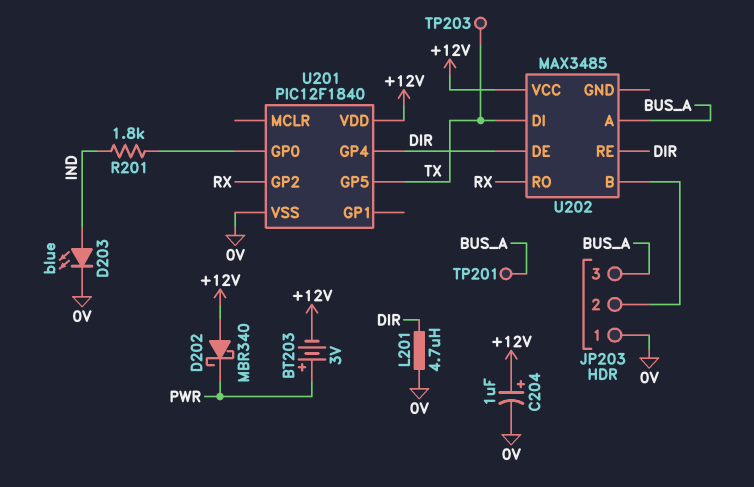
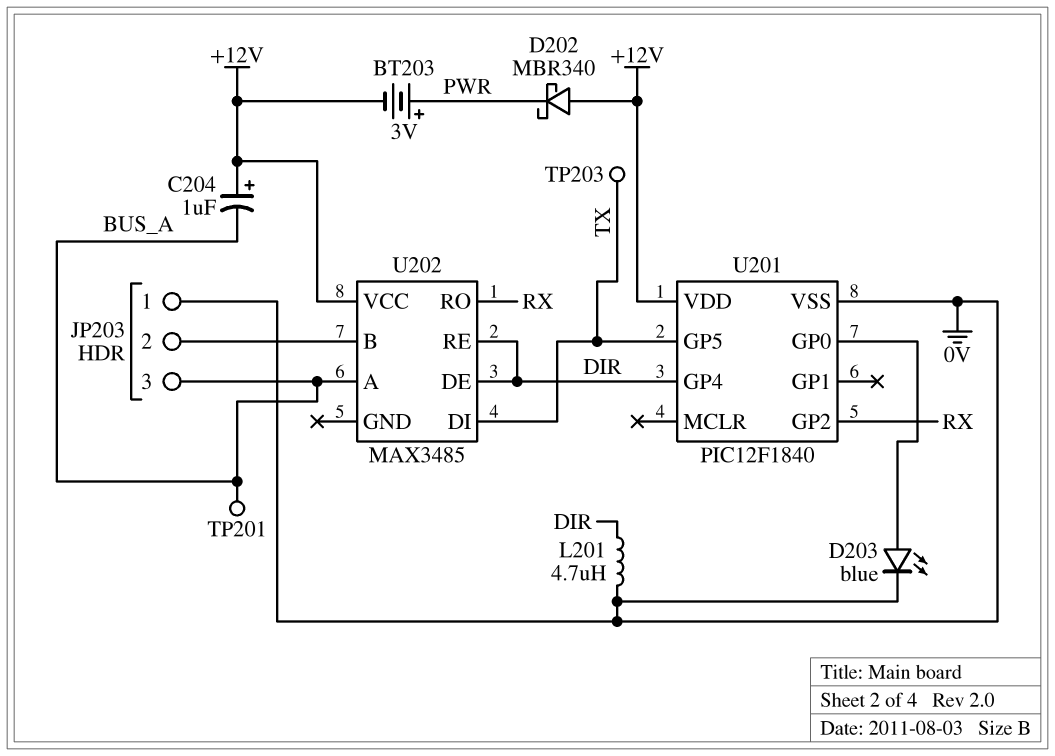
C204: 1uF (plus +12V, minus 0V) -> 1uF (plus +12V, minus BUS_A)
D203: LED blue (A IND, K 0V) -> LED blue (A U201/GP0, K 0V)
R201: 1.8k (IND, U201/GP0) -> none

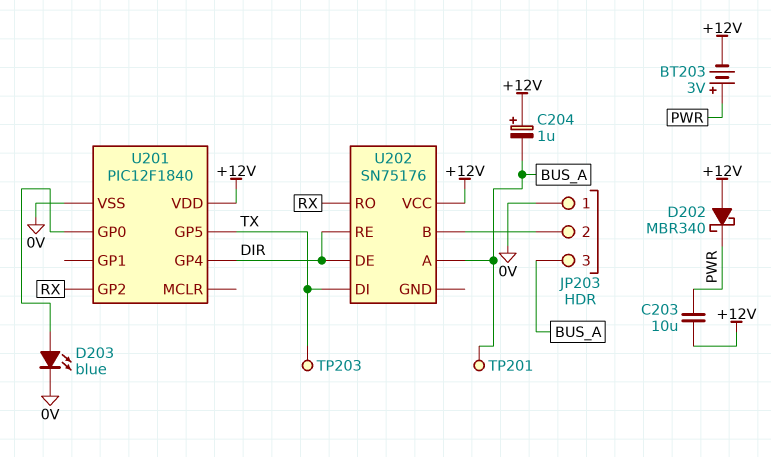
C203: none -> 10uF (+12V, PWR)
L201: 4.7uH (0V, DIR) -> none
U202: MAX3485 -> SN75176

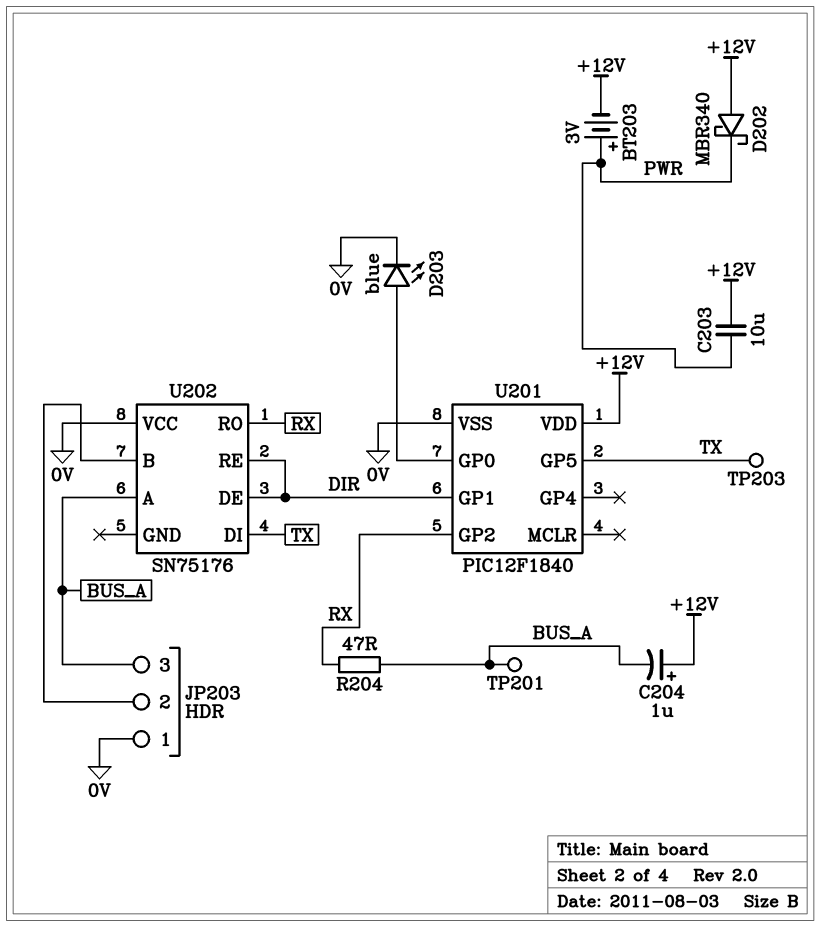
R204: none -> 47 (BUS_A, RX)
U201 pin GP1: none -> DIR
U201 pin GP4: DIR -> none
U202 pin VCC: +12V -> 0V

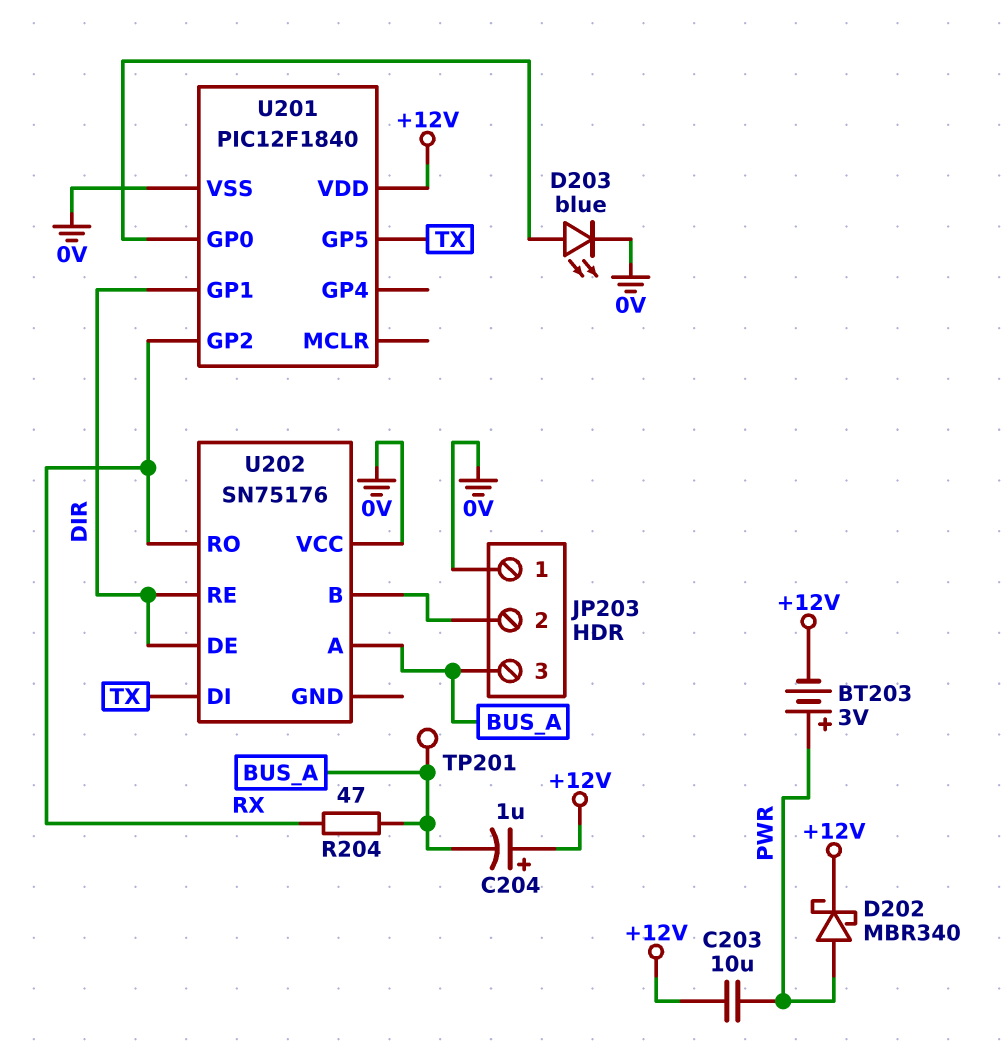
D202: schottky MBR340 (A +12V, K PWR) -> schottky MBR340 (A PWR, K +12V)
TP203: test point (TX) -> none

